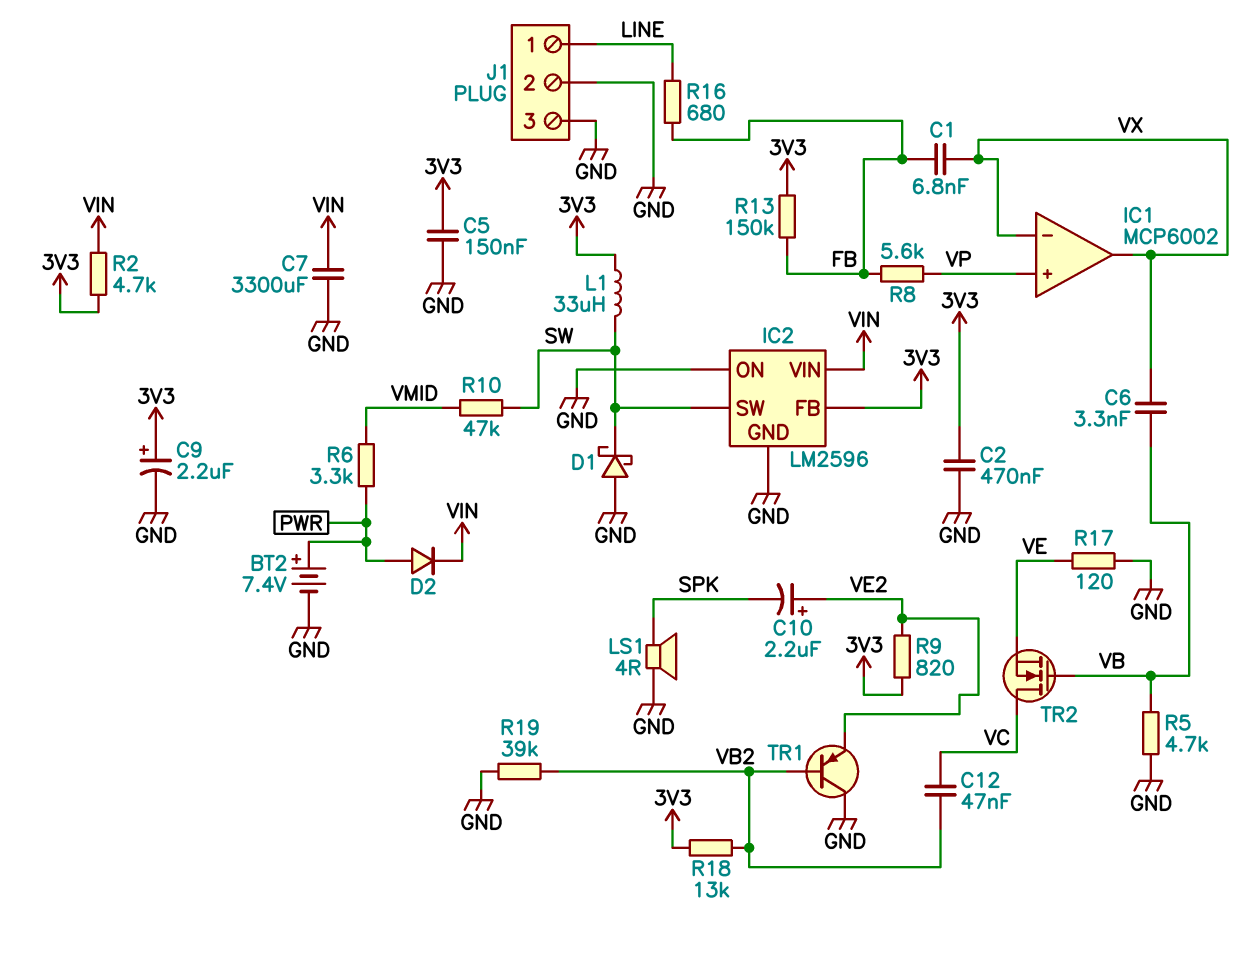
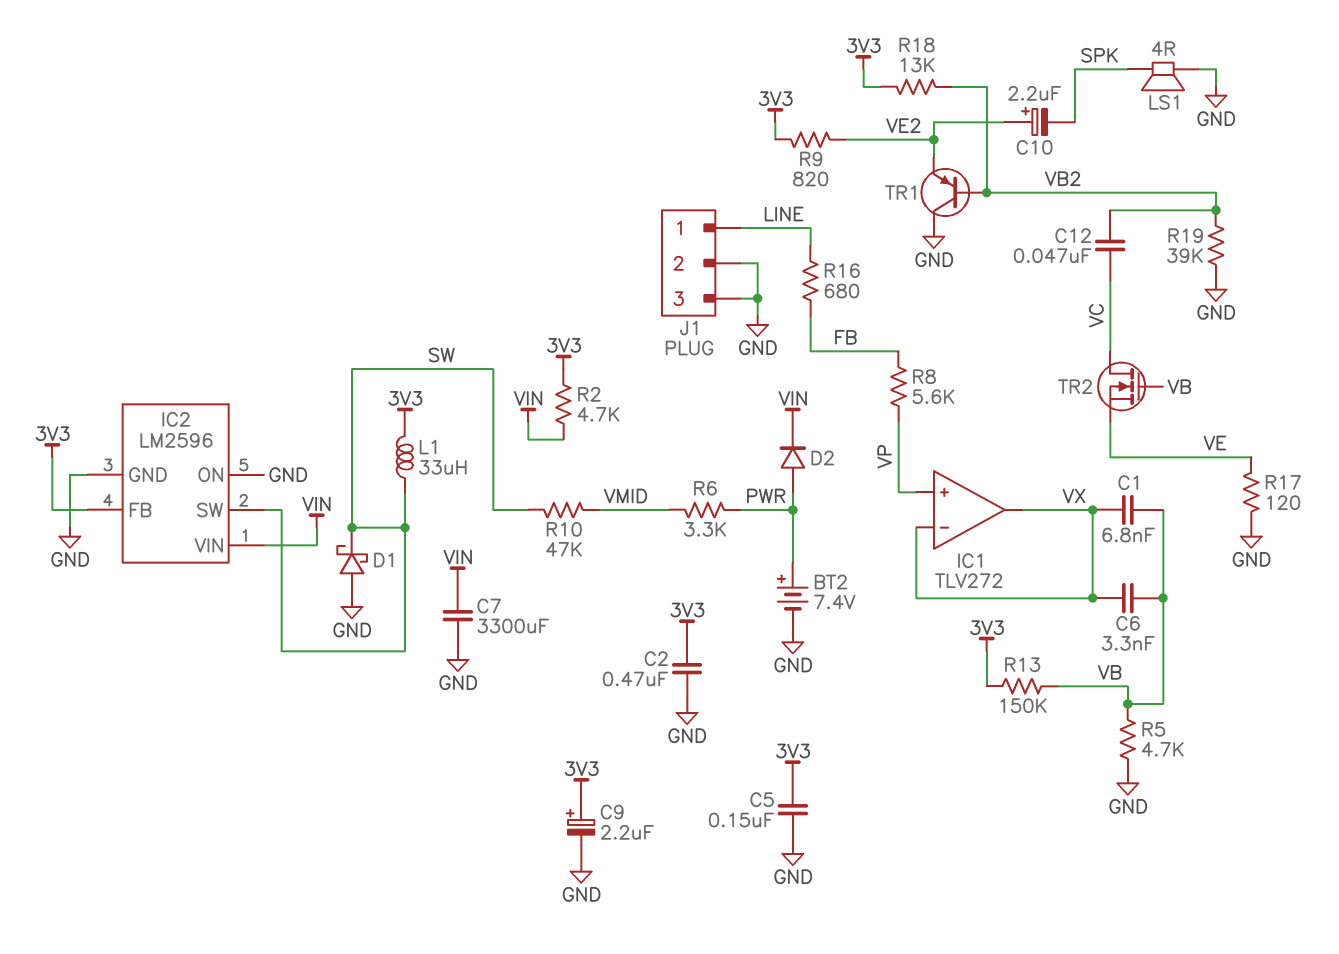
C1: 6.8nF (FB, VX) -> 6.8nF (VB, VX)
IC1: MCP6002 -> TLV272
R13: 150k (3V3, FB) -> 150k (3V3, VB)

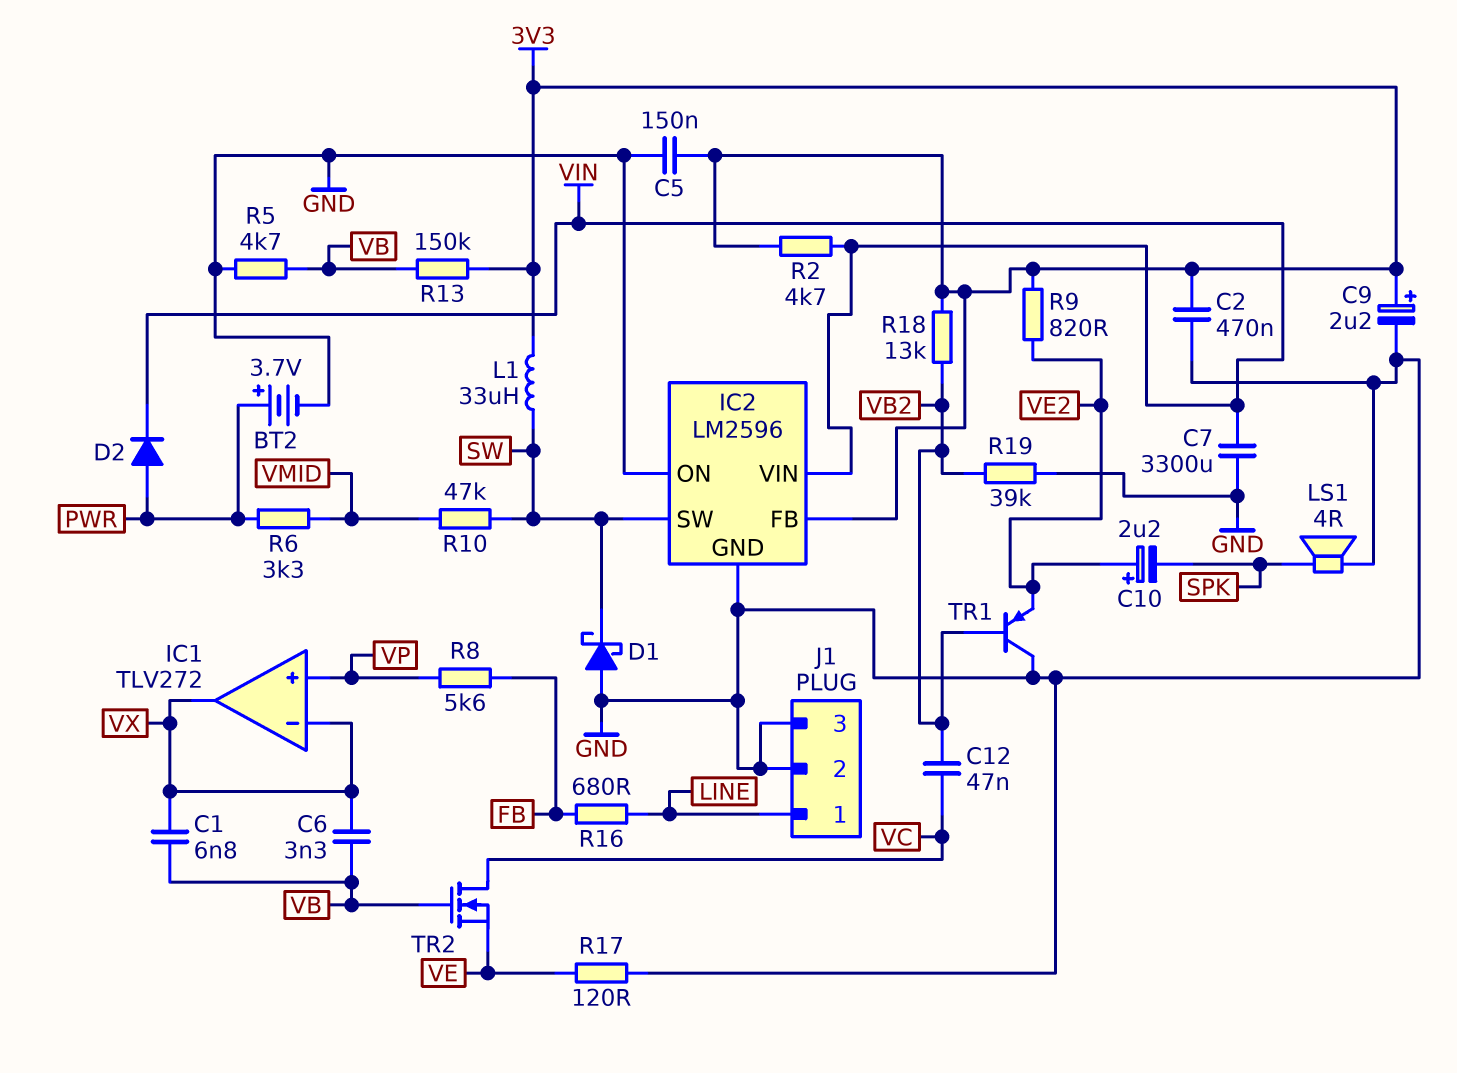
BT2: 7.4V (plus PWR, minus GND) -> 3.7V (plus PWR, minus GND)

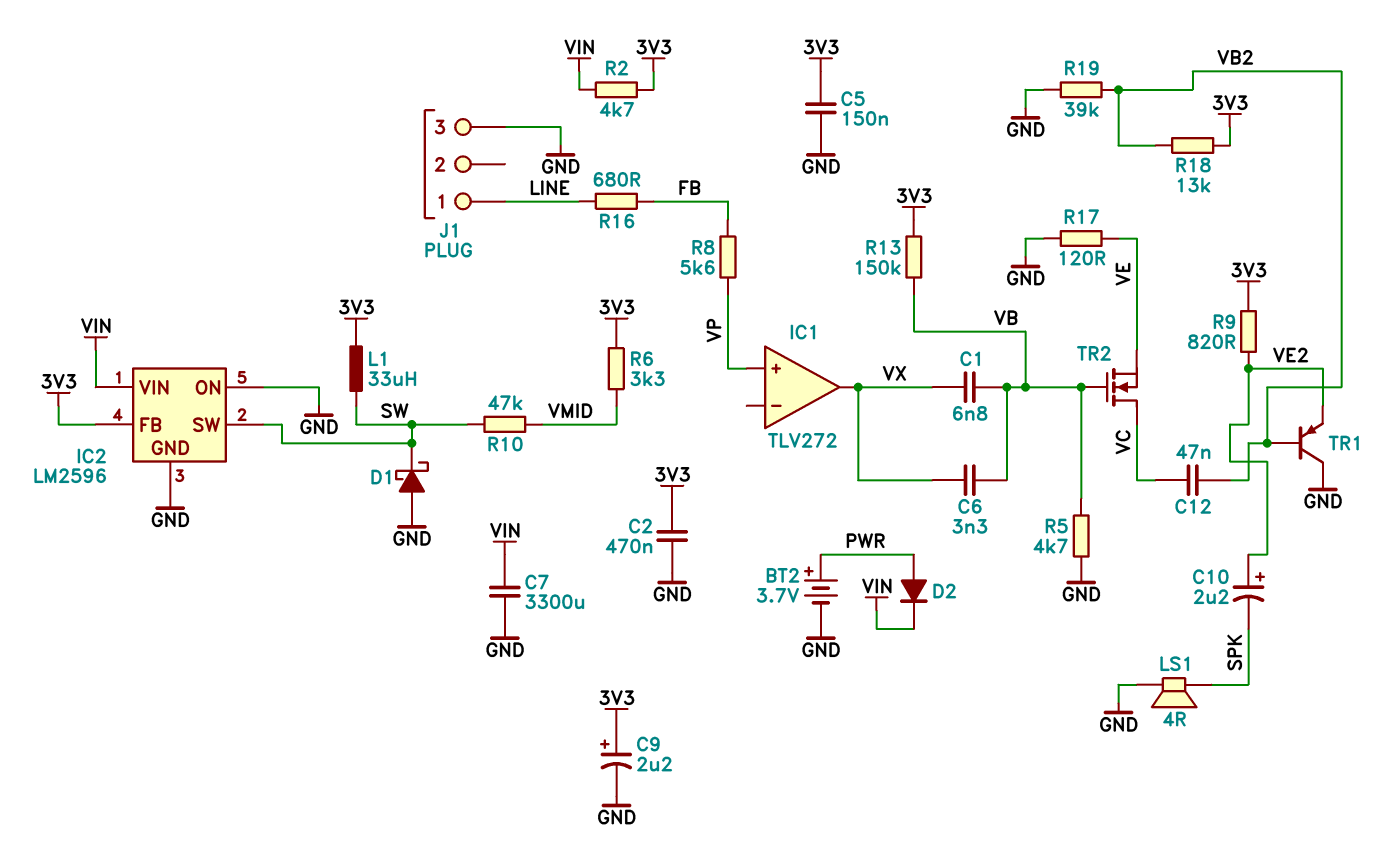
IC1 pin in-: VX -> none
J1 pin 2: GND -> none
R6: 3.3k (PWR, VMID) -> 3.3k (3V3, VMID)

